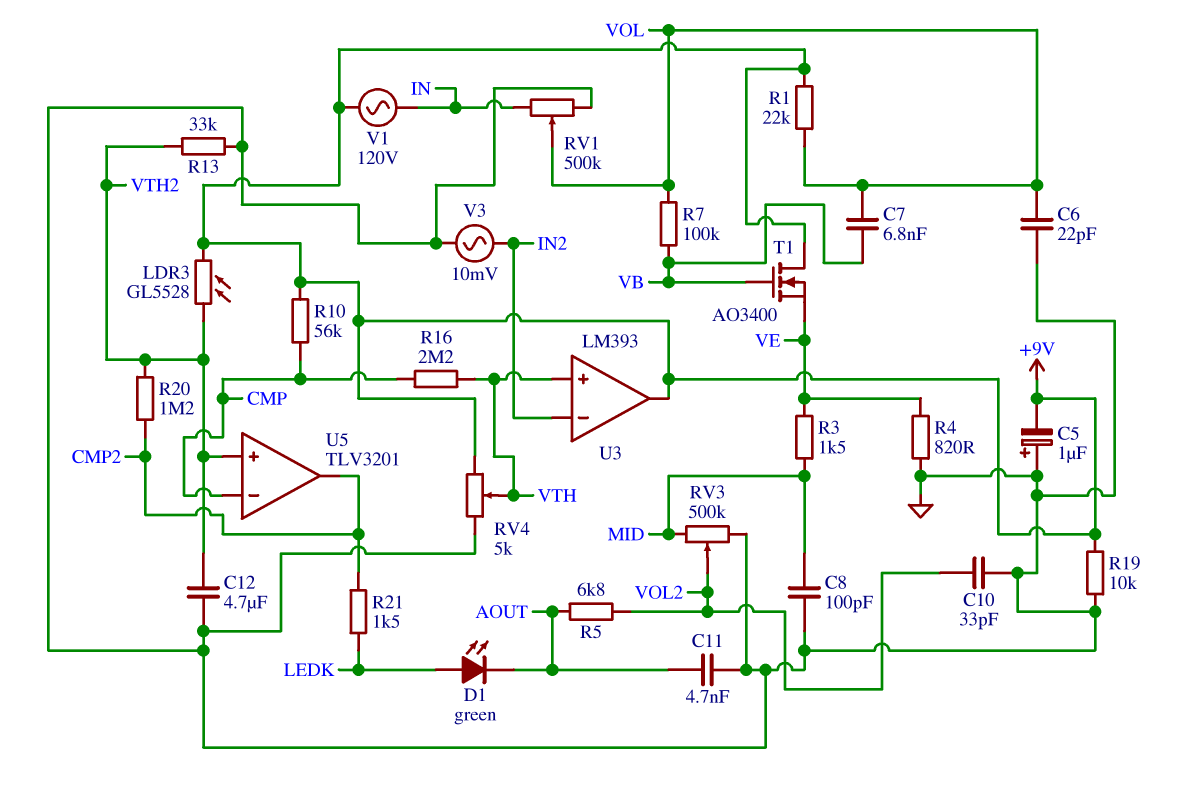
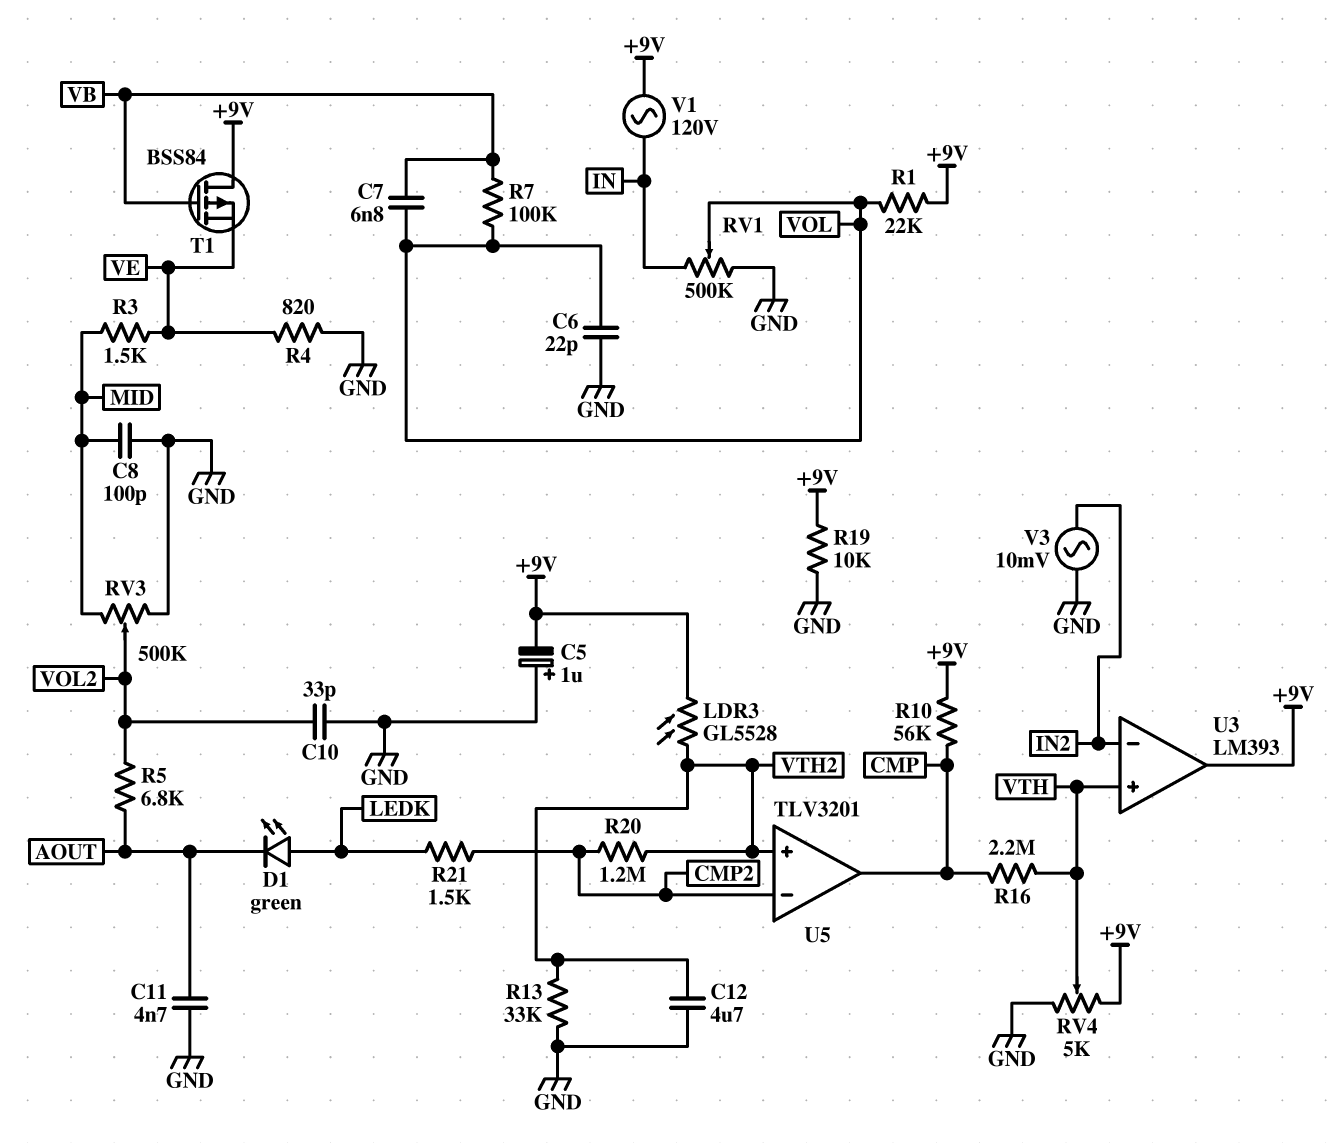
T1: NMOS AO3400 (G VB, D +9V, S VE) -> PMOS BSS84 (G VB, D +9V, S VE)
U5 pin in-: CMP -> CMP2
U5 pin out: CMP2 -> CMP

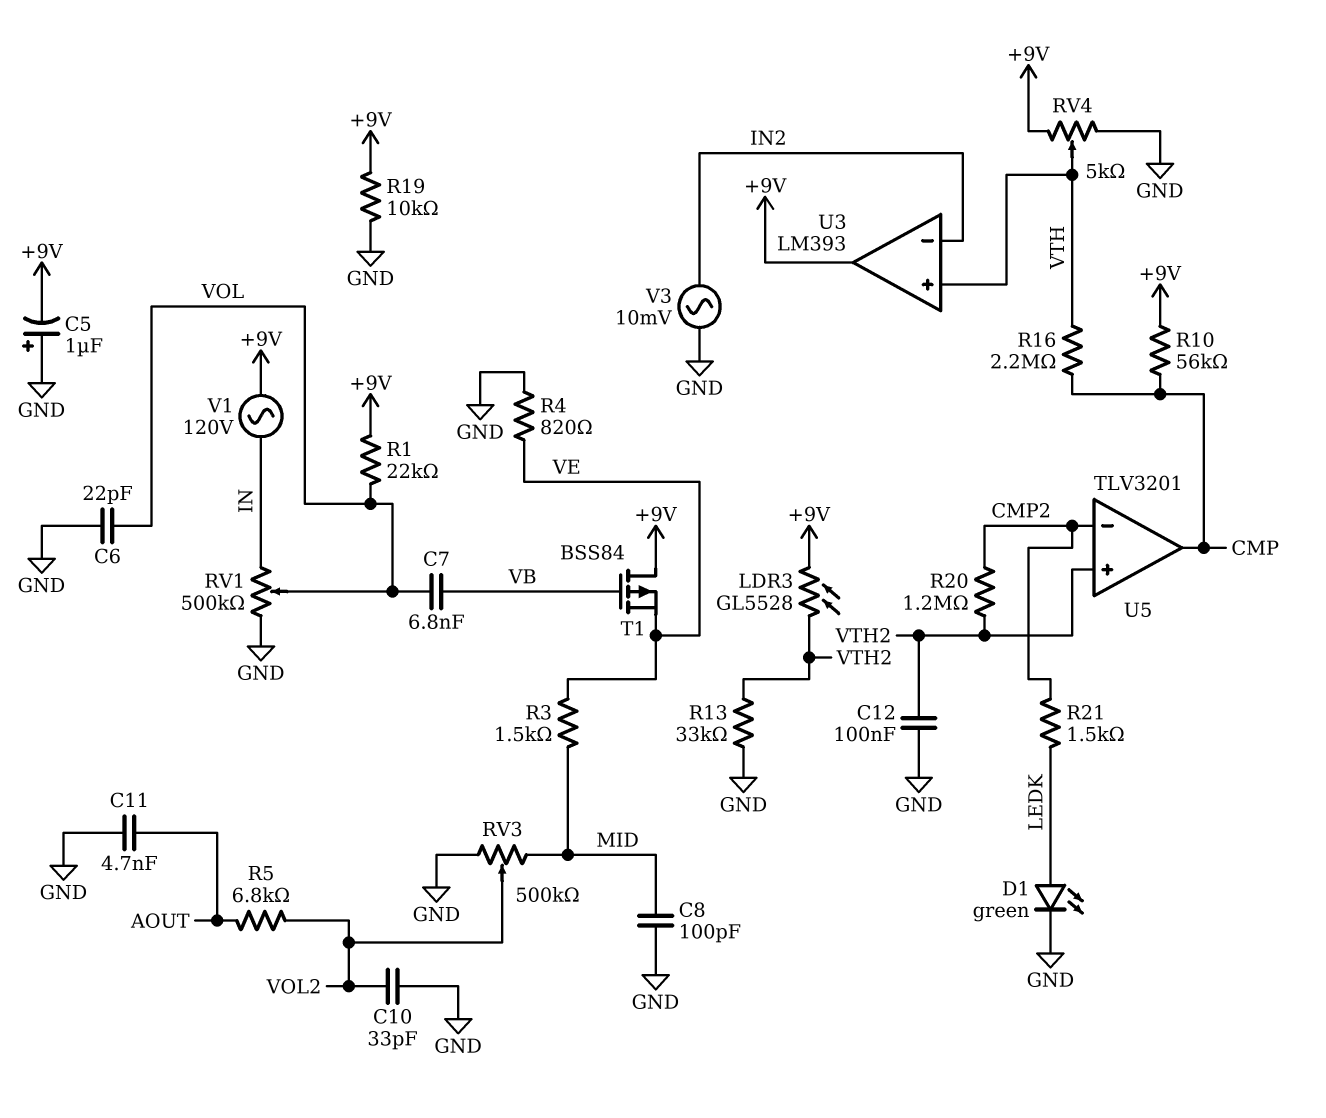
C12: 4.7uF (GND, VTH2) -> 100nF (GND, VTH2)
D1: LED green (A LEDK, K AOUT) -> LED green (A LEDK, K GND)
R7: 100k (VB, VOL) -> none

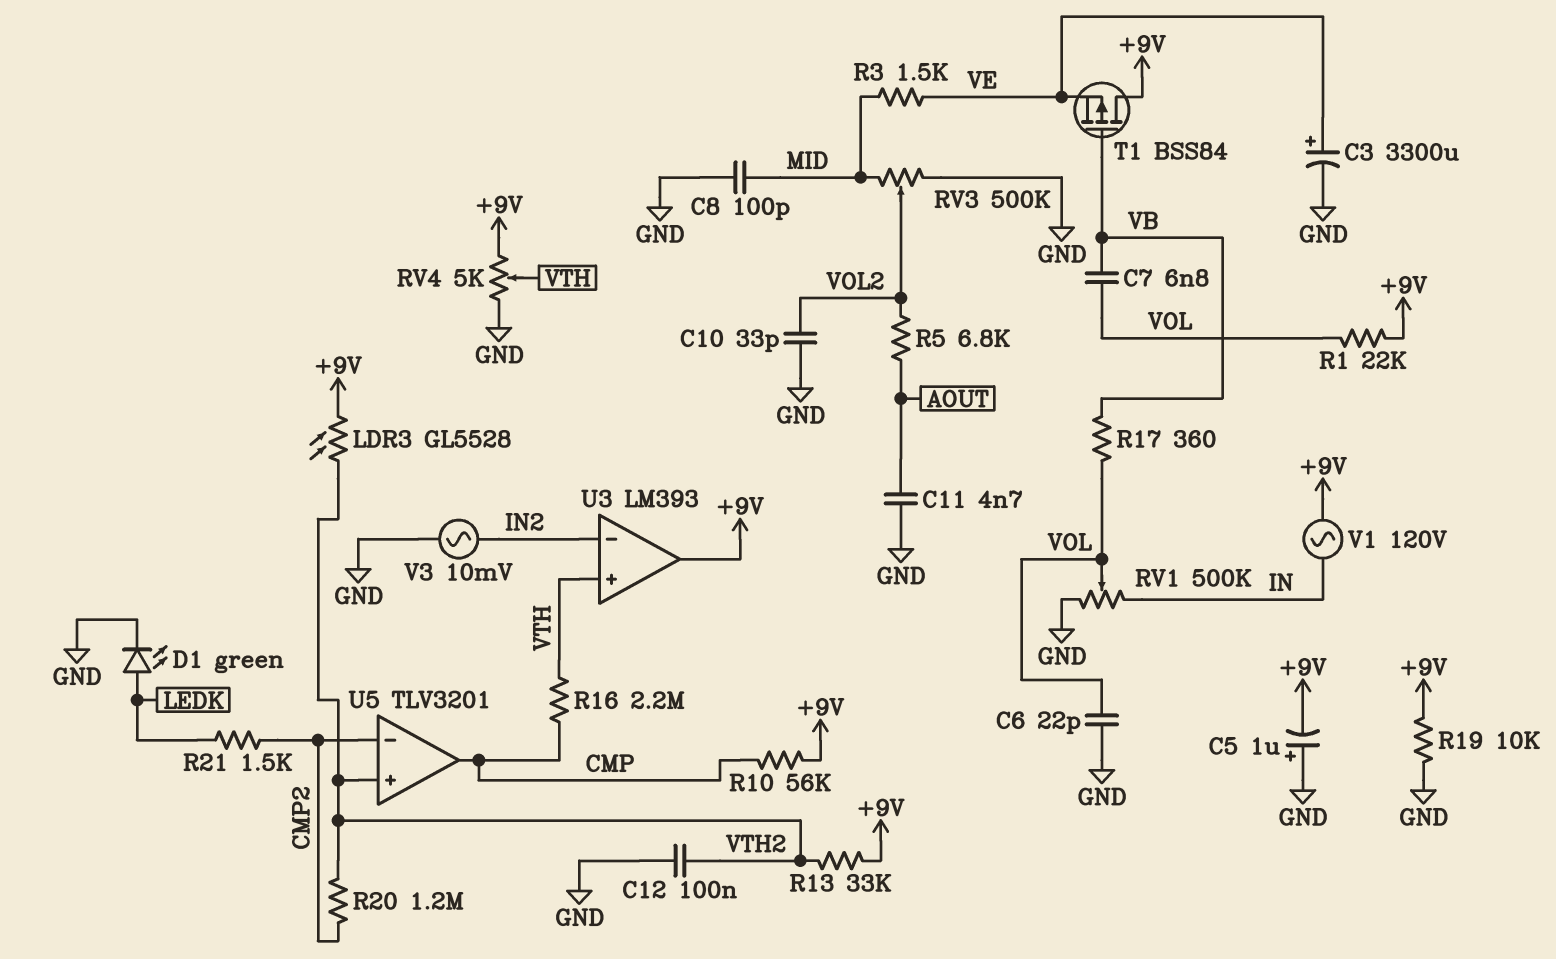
C3: none -> 3300uF (plus VE, minus GND)
R4: 820 (GND, VE) -> none
R13: 33k (GND, VTH2) -> 33k (+9V, VTH2)
R17: none -> 360 (VB, VOL)

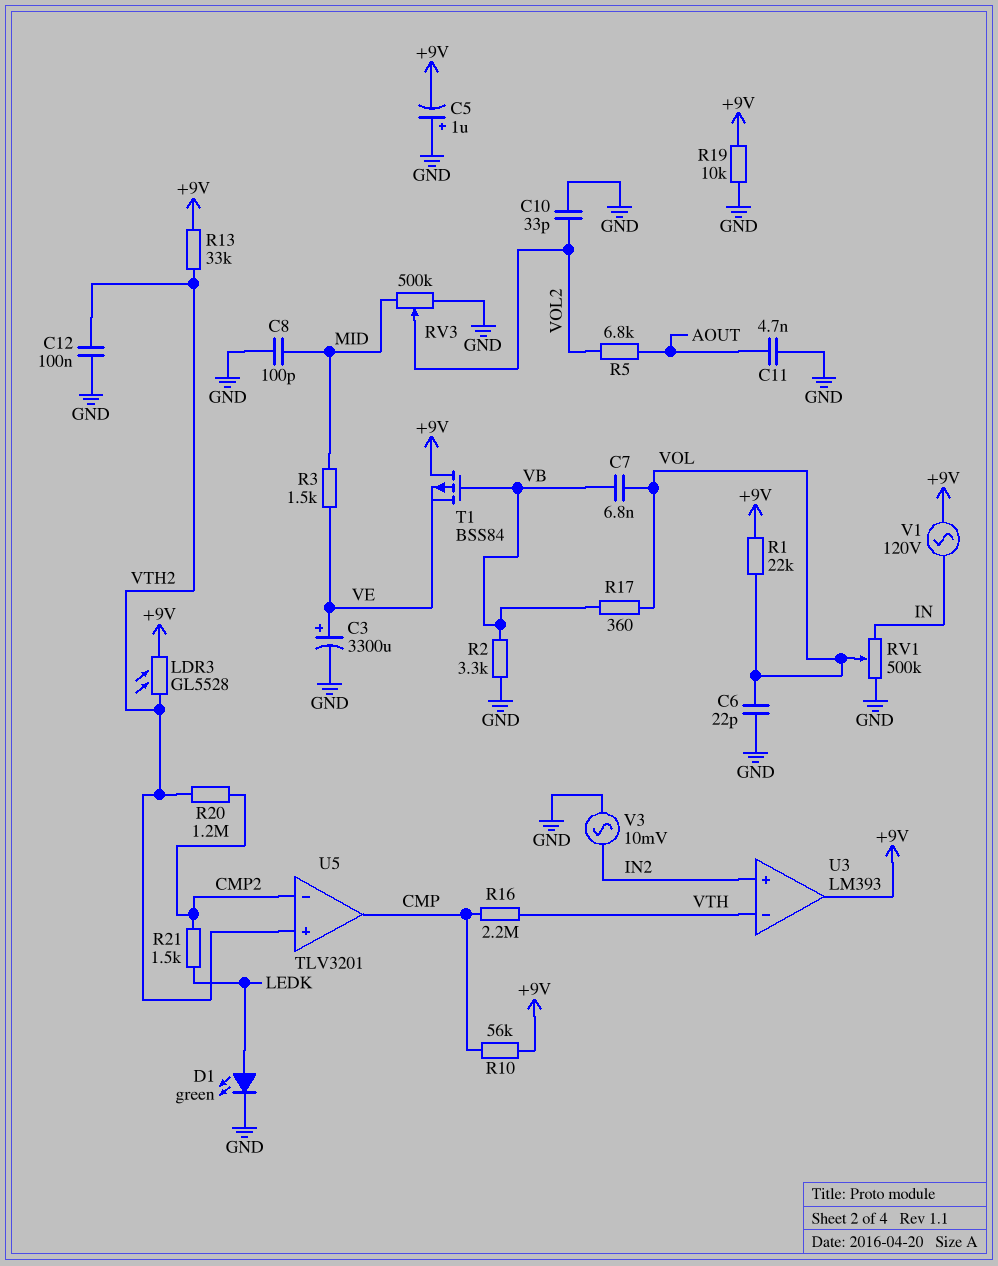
R2: none -> 3.3k (GND, VB)
RV4: 5k (+9V, GND, wiper VTH) -> none
U3 pin in+: VTH -> IN2
U3 pin in-: IN2 -> VTH

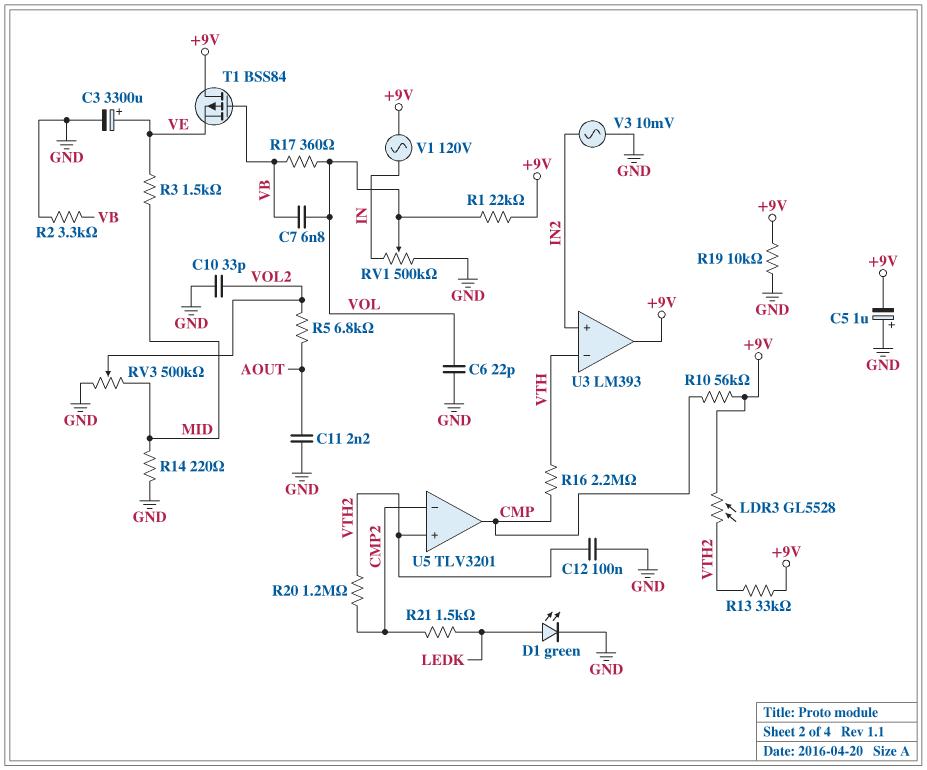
C8: 100pF (GND, MID) -> none
C11: 4.7nF (AOUT, GND) -> 2.2nF (AOUT, GND)
R14: none -> 220 (GND, MID)

